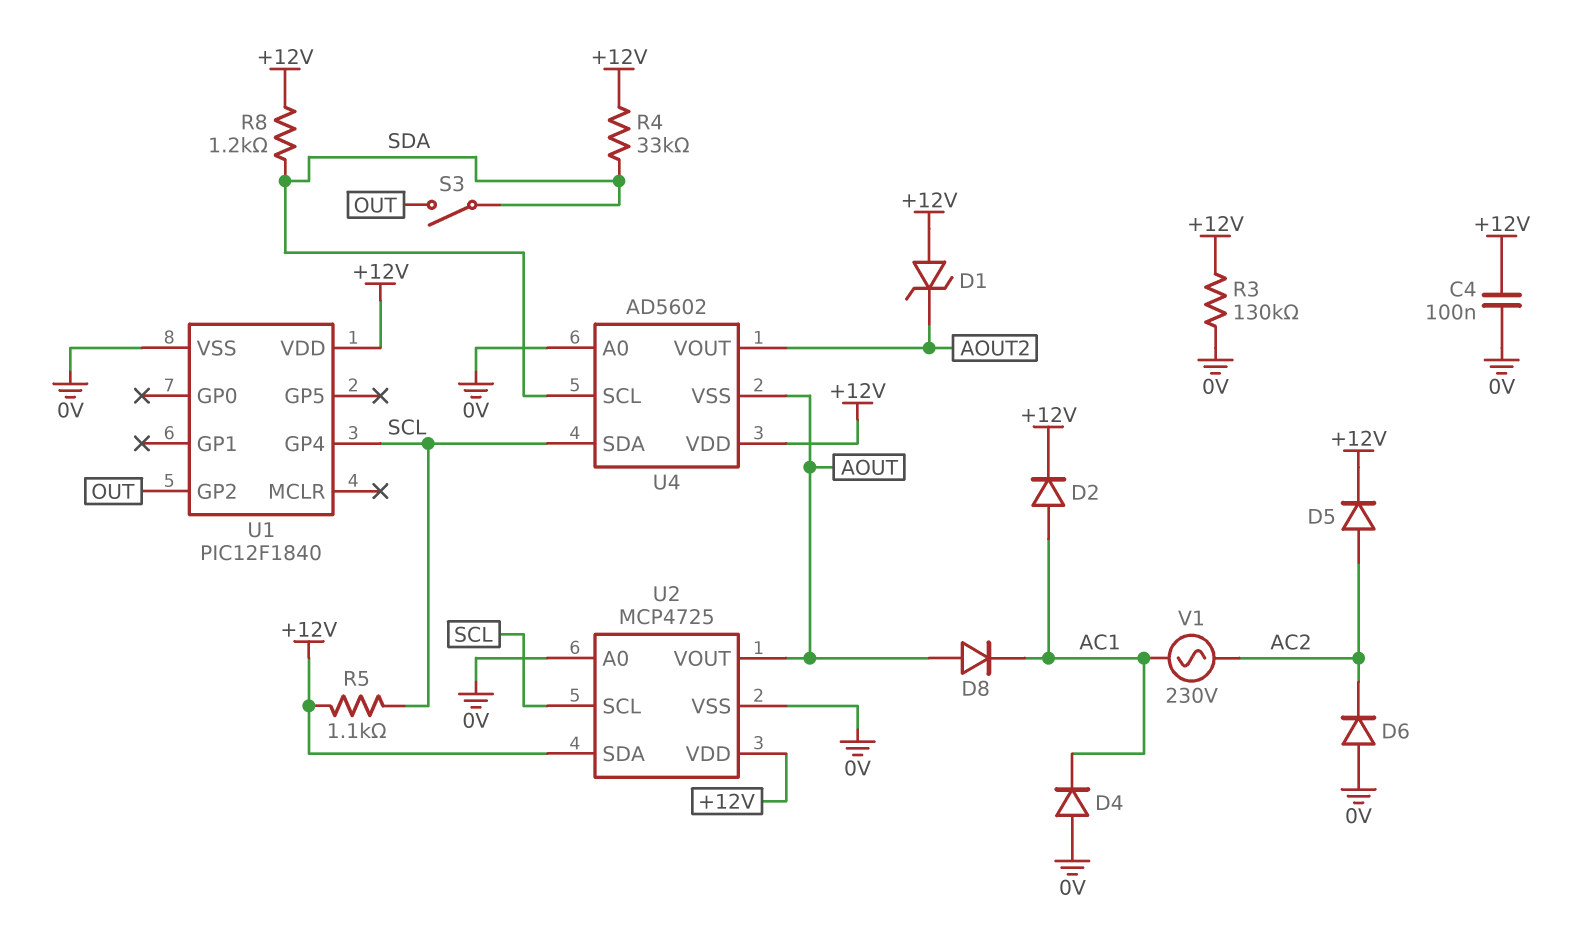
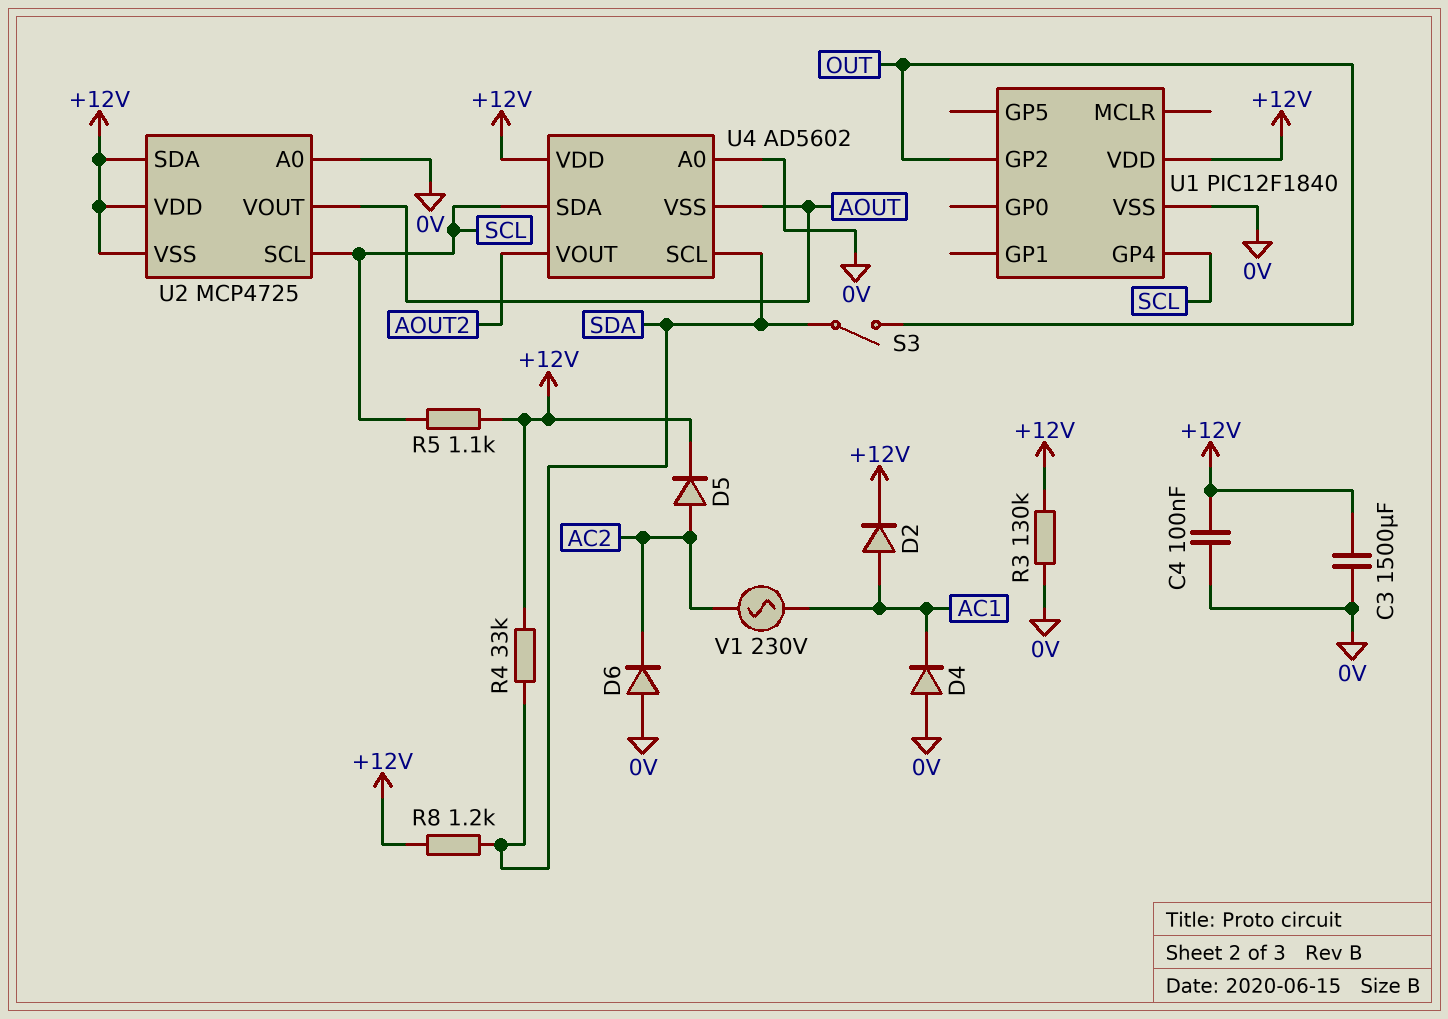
C3: none -> 1500uF (+12V, 0V)
D1: zener (A +12V, K AOUT2) -> none
D8: diode (A AOUT, K AC1) -> none
U2 pin VSS: 0V -> +12V

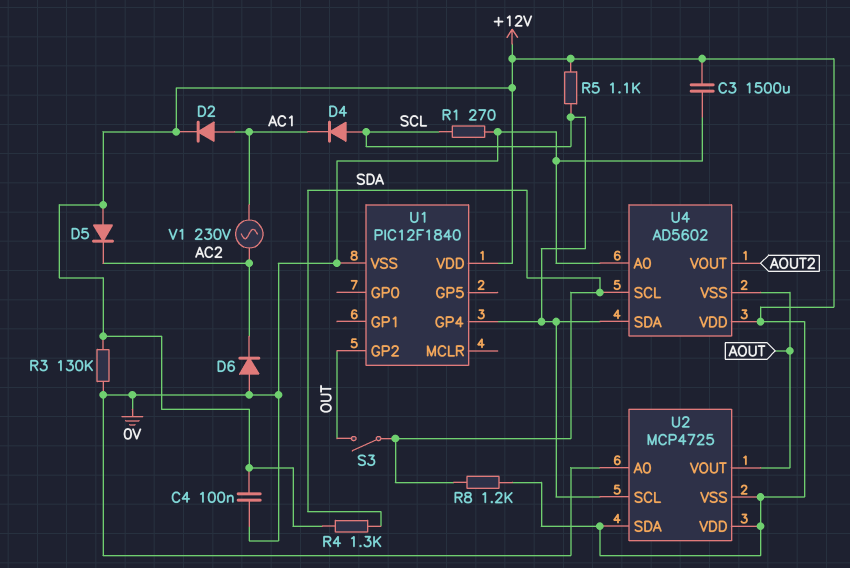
D4: diode (A 0V, K AC1) -> diode (A SCL, K AC1)
D5: diode (A AC2, K +12V) -> diode (A +12V, K AC2)
R1: none -> 270 (0V, SCL)
R4: 33k (+12V, SDA) -> 1.3k (+12V, SDA)

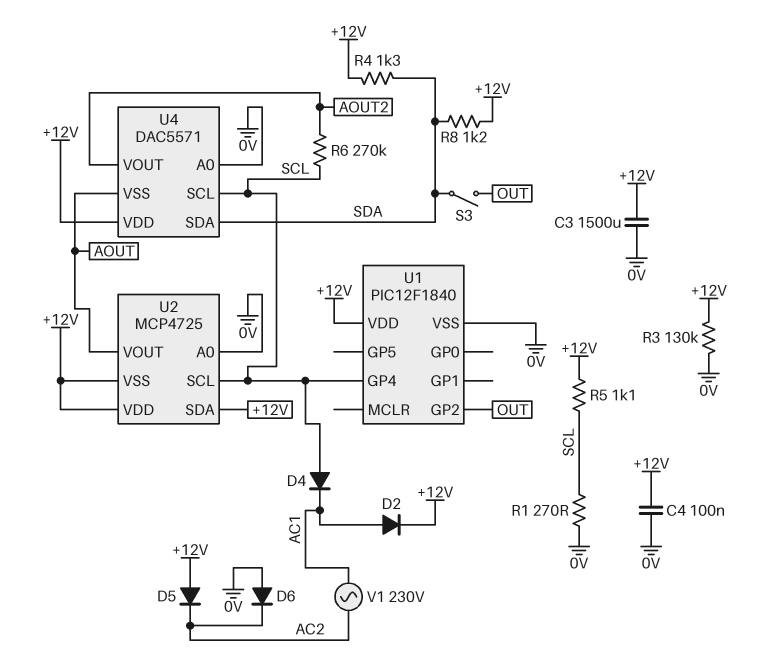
R6: none -> 270k (AOUT2, SCL)
U4: AD5602 -> DAC5571
U4 pin SCL: SDA -> SCL
U4 pin SDA: SCL -> SDA

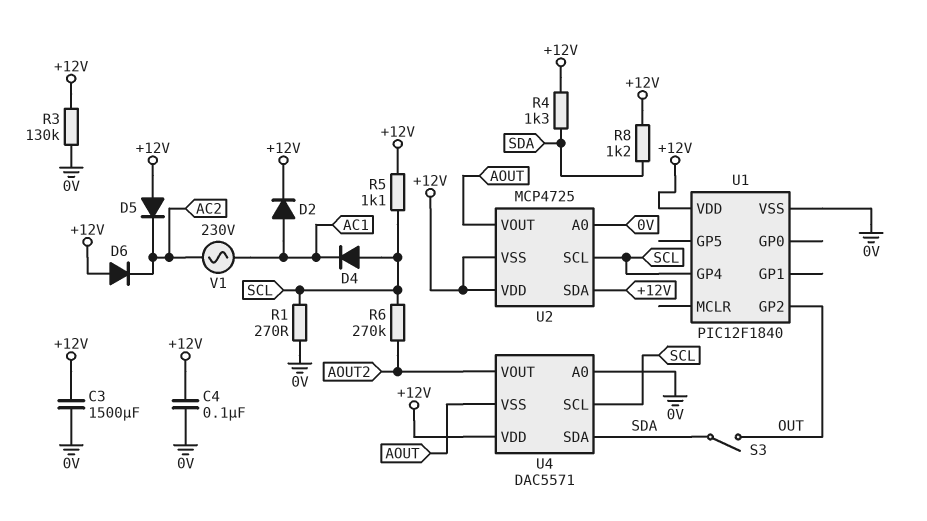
D6: diode (A 0V, K AC2) -> diode (A +12V, K AC2)

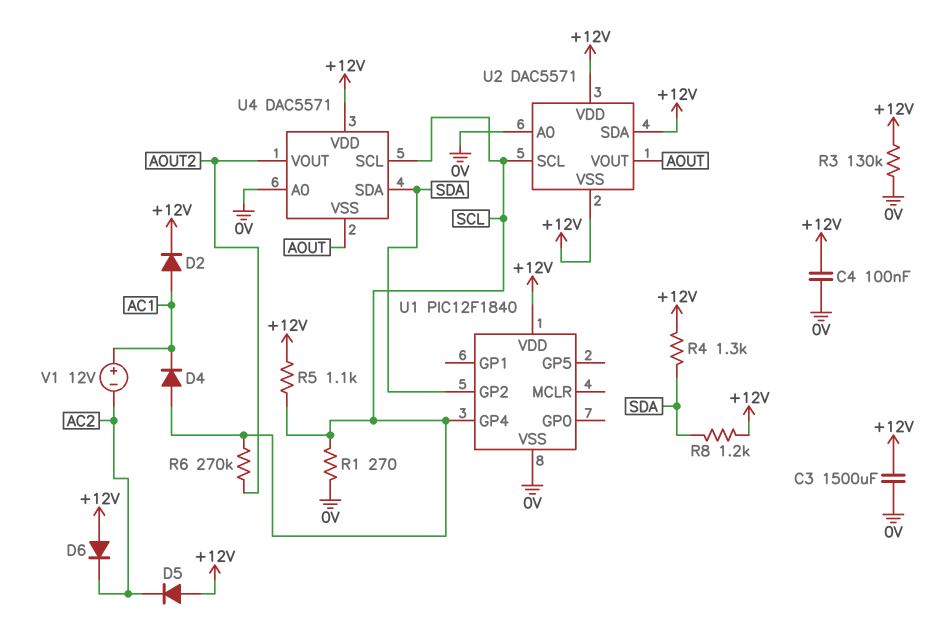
S3: switch (OUT, SDA) -> none
U1 pin GP2: OUT -> SDA
U2: MCP4725 -> DAC5571
V1: AC 230V (AC1, AC2) -> 12V (plus AC1, minus AC2)

